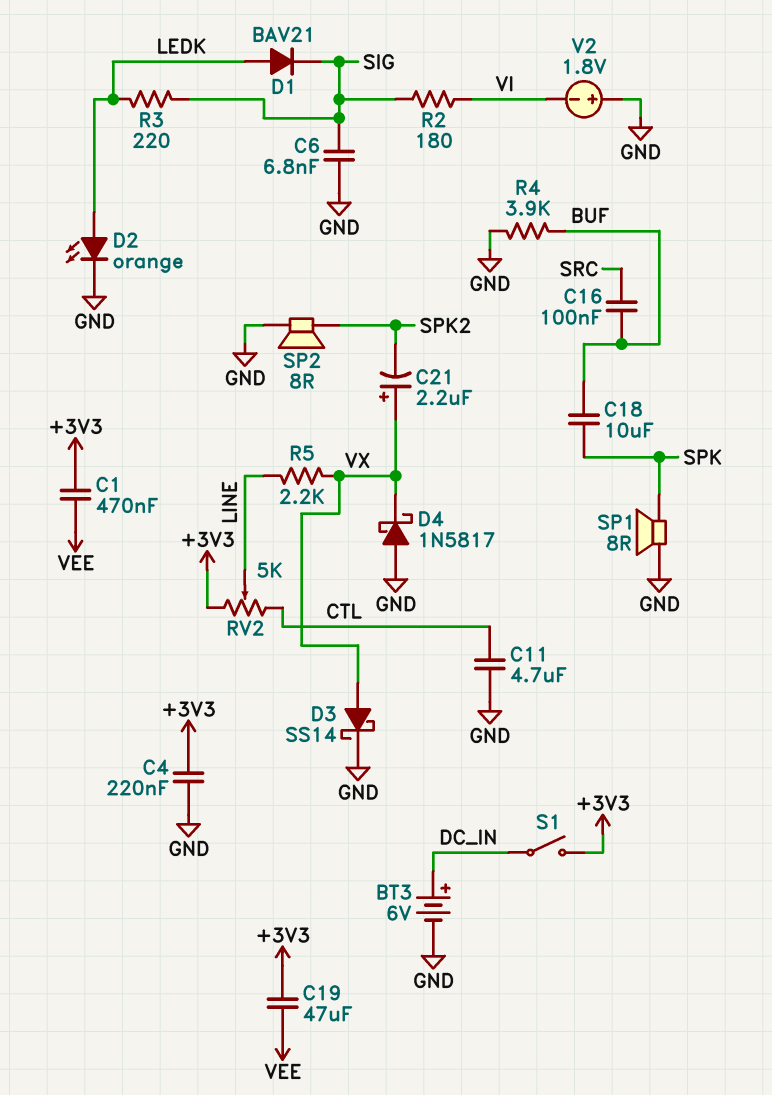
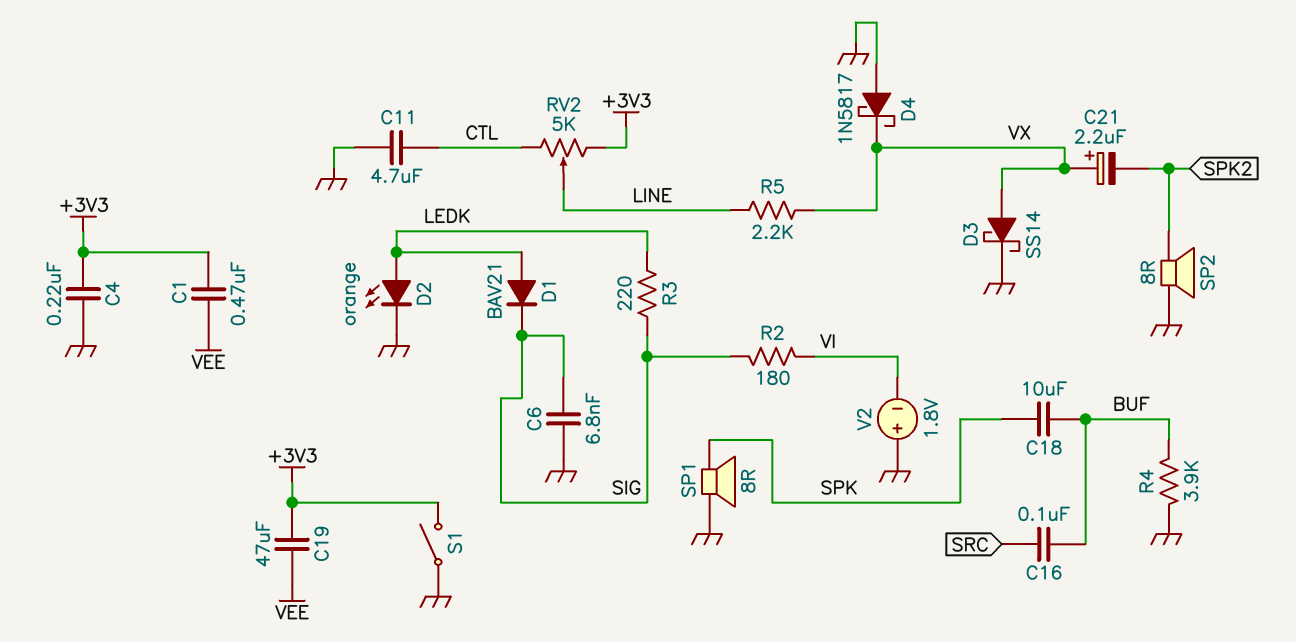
BT3: 6V (plus DC_IN, minus GND) -> none
S1: switch (+3V3, DC_IN) -> switch (+3V3, GND)

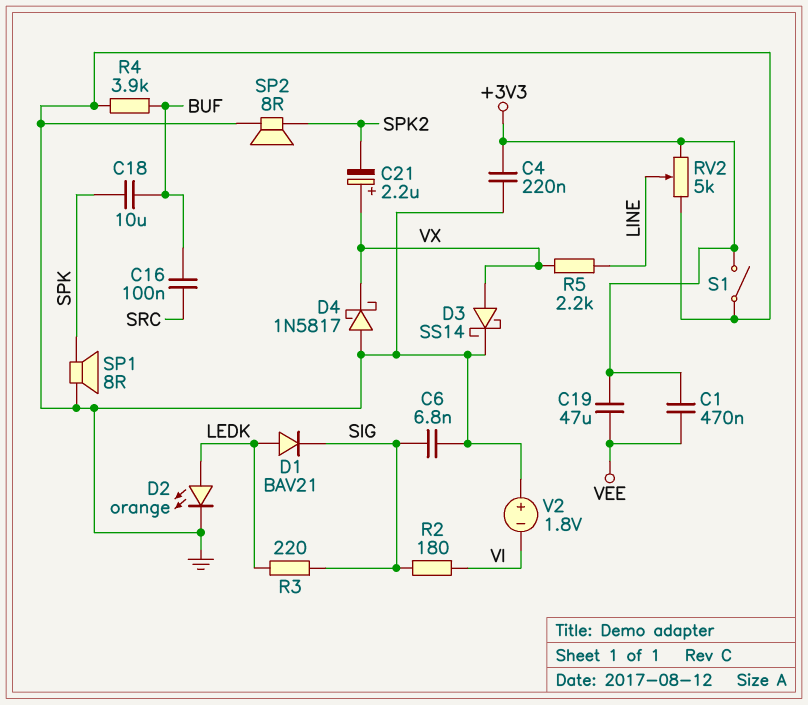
C11: 4.7uF (CTL, GND) -> none
RV2: 5k (+3V3, CTL, wiper LINE) -> 5k (+3V3, GND, wiper LINE)

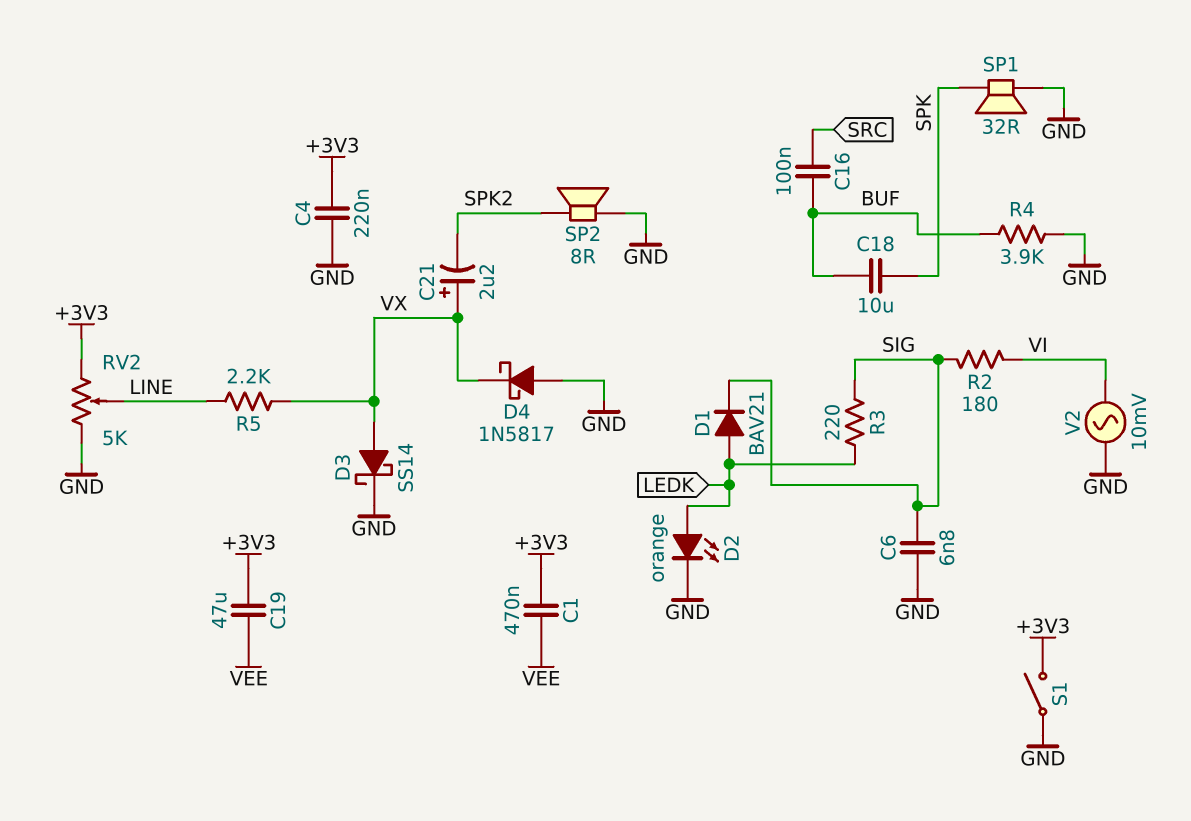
SP1: speaker 8R (GND, SPK) -> speaker 32R (GND, SPK)
V2: 1.8V (plus GND, minus VI) -> AC 10mV (GND, VI)

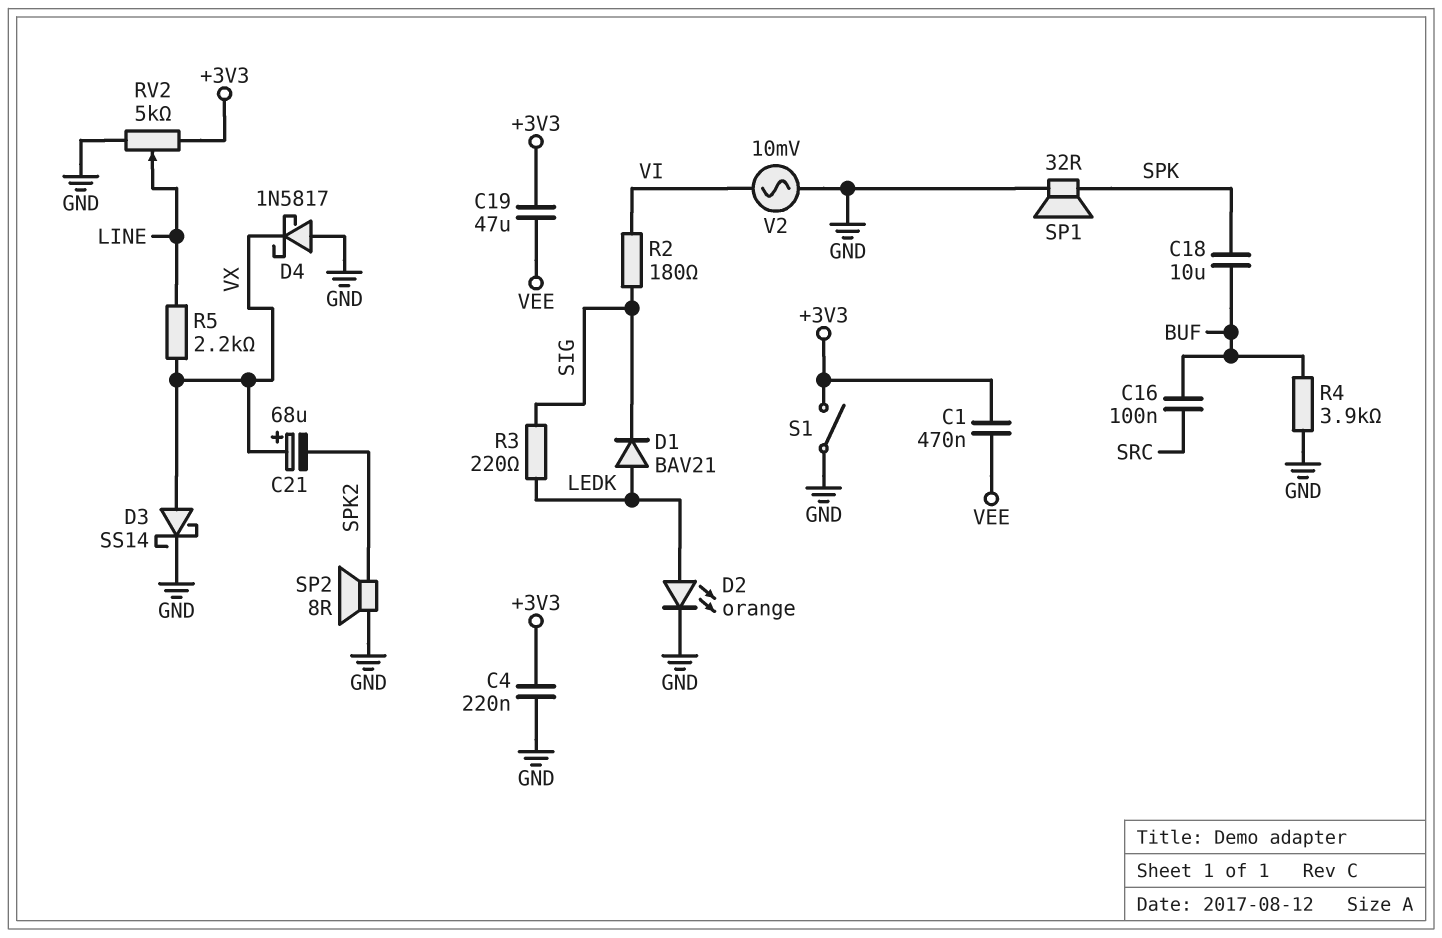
C6: 6.8nF (GND, SIG) -> none
C21: 2.2uF (plus VX, minus SPK2) -> 68uF (plus VX, minus SPK2)

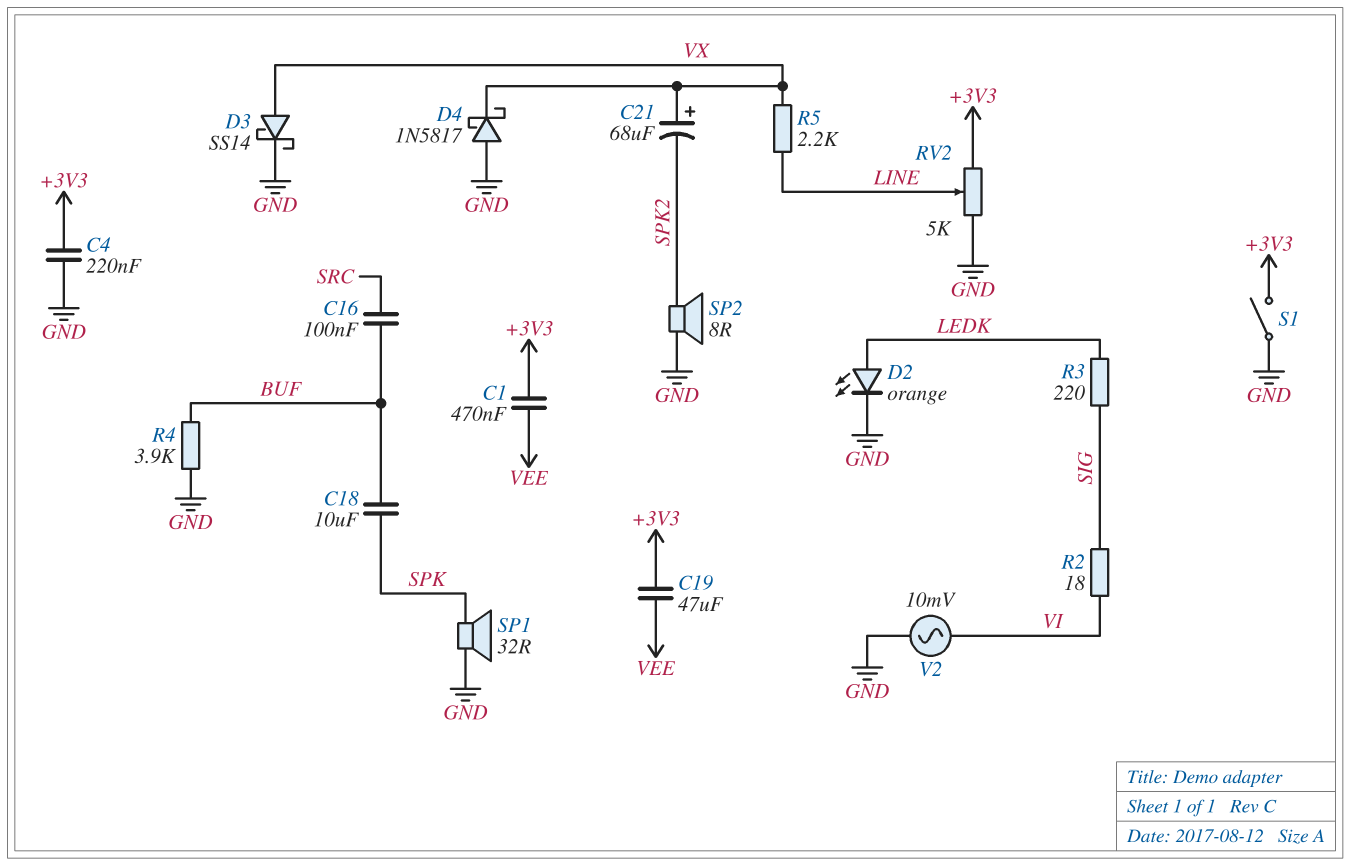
D1: diode BAV21 (A LEDK, K SIG) -> none
R2: 180 (SIG, VI) -> 18 (SIG, VI)

